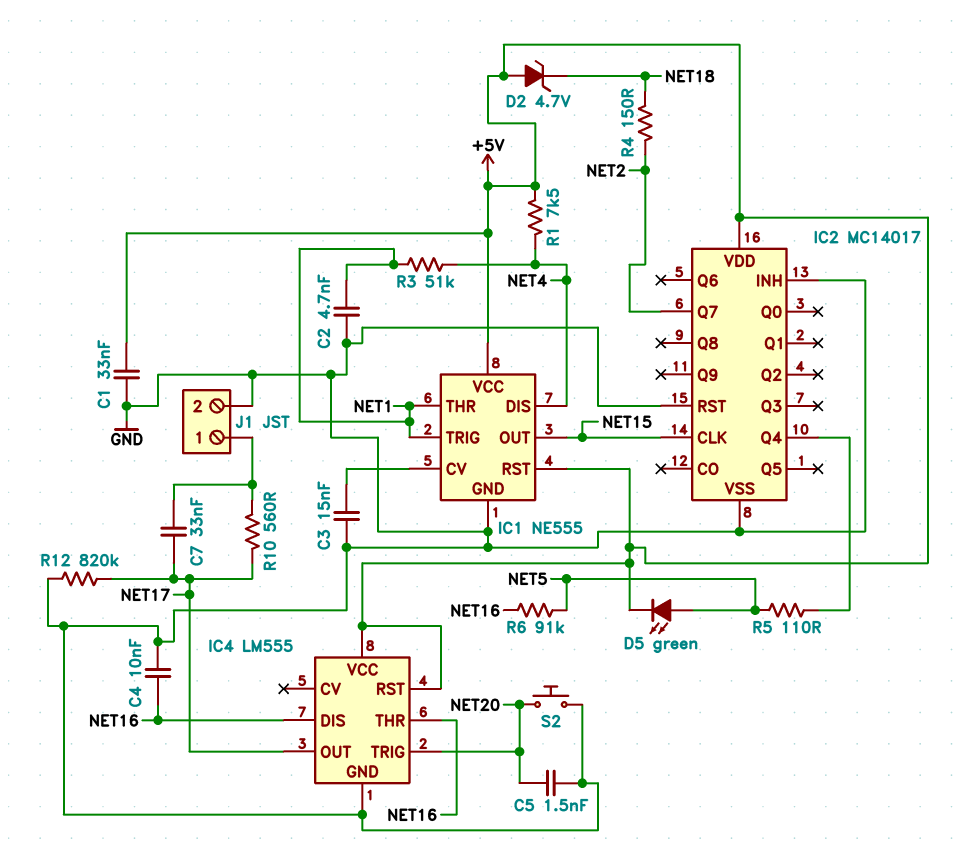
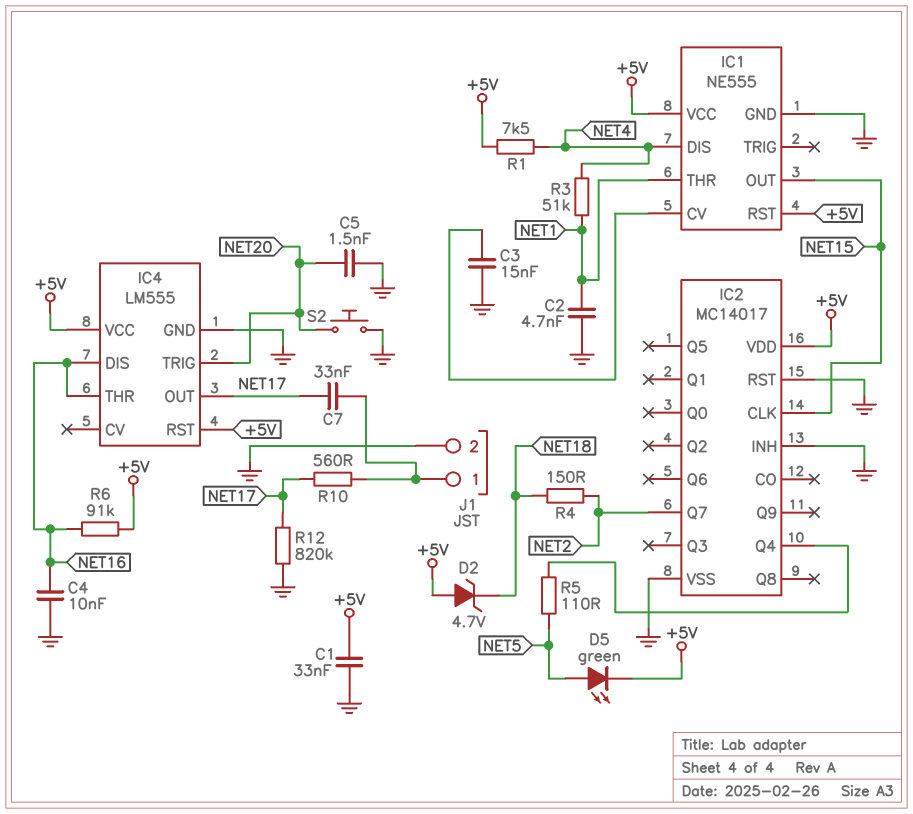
IC1 pin TRIG: NET1 -> none
R6: 91k (NET5, NET16) -> 91k (+5V, NET16)

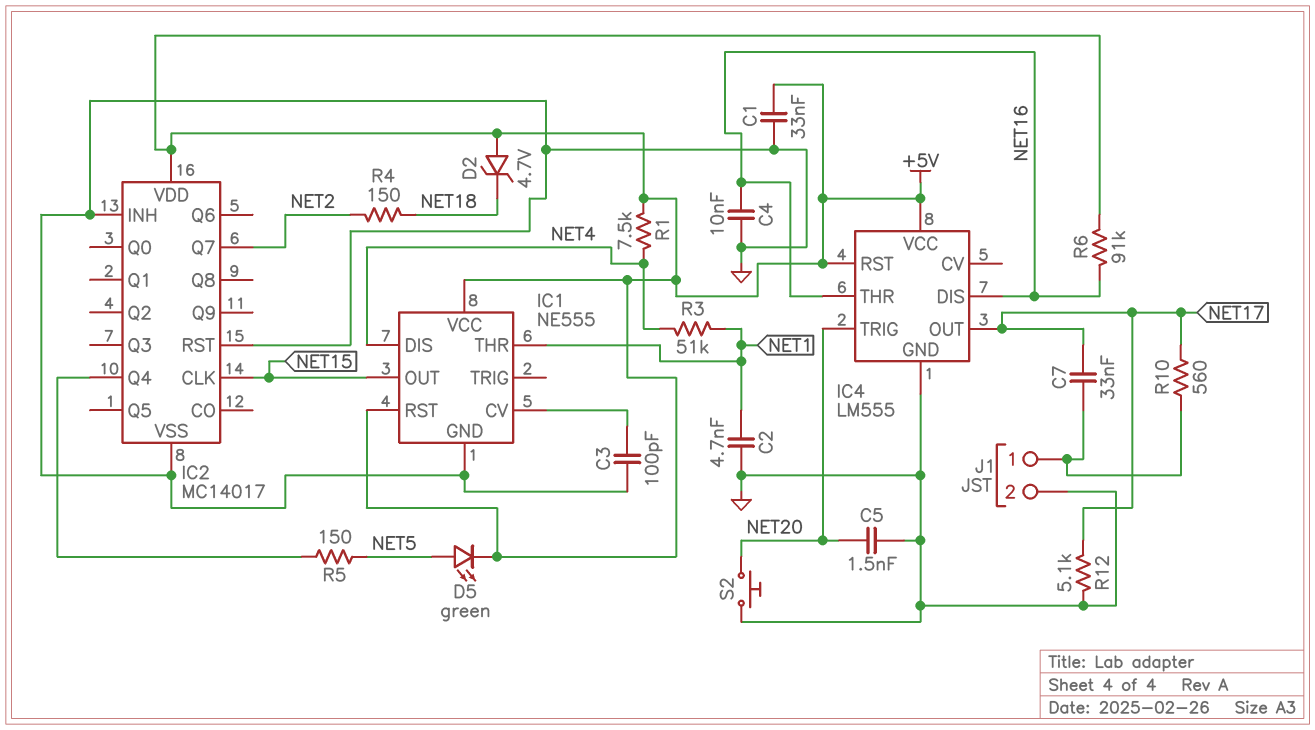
C3: 15nF (GND, IC1/CV) -> 100pF (GND, IC1/CV)
R5: 110 (IC2/Q4, NET5) -> 150 (IC2/Q4, NET5)
R12: 820k (GND, NET17) -> 5.1k (GND, NET17)

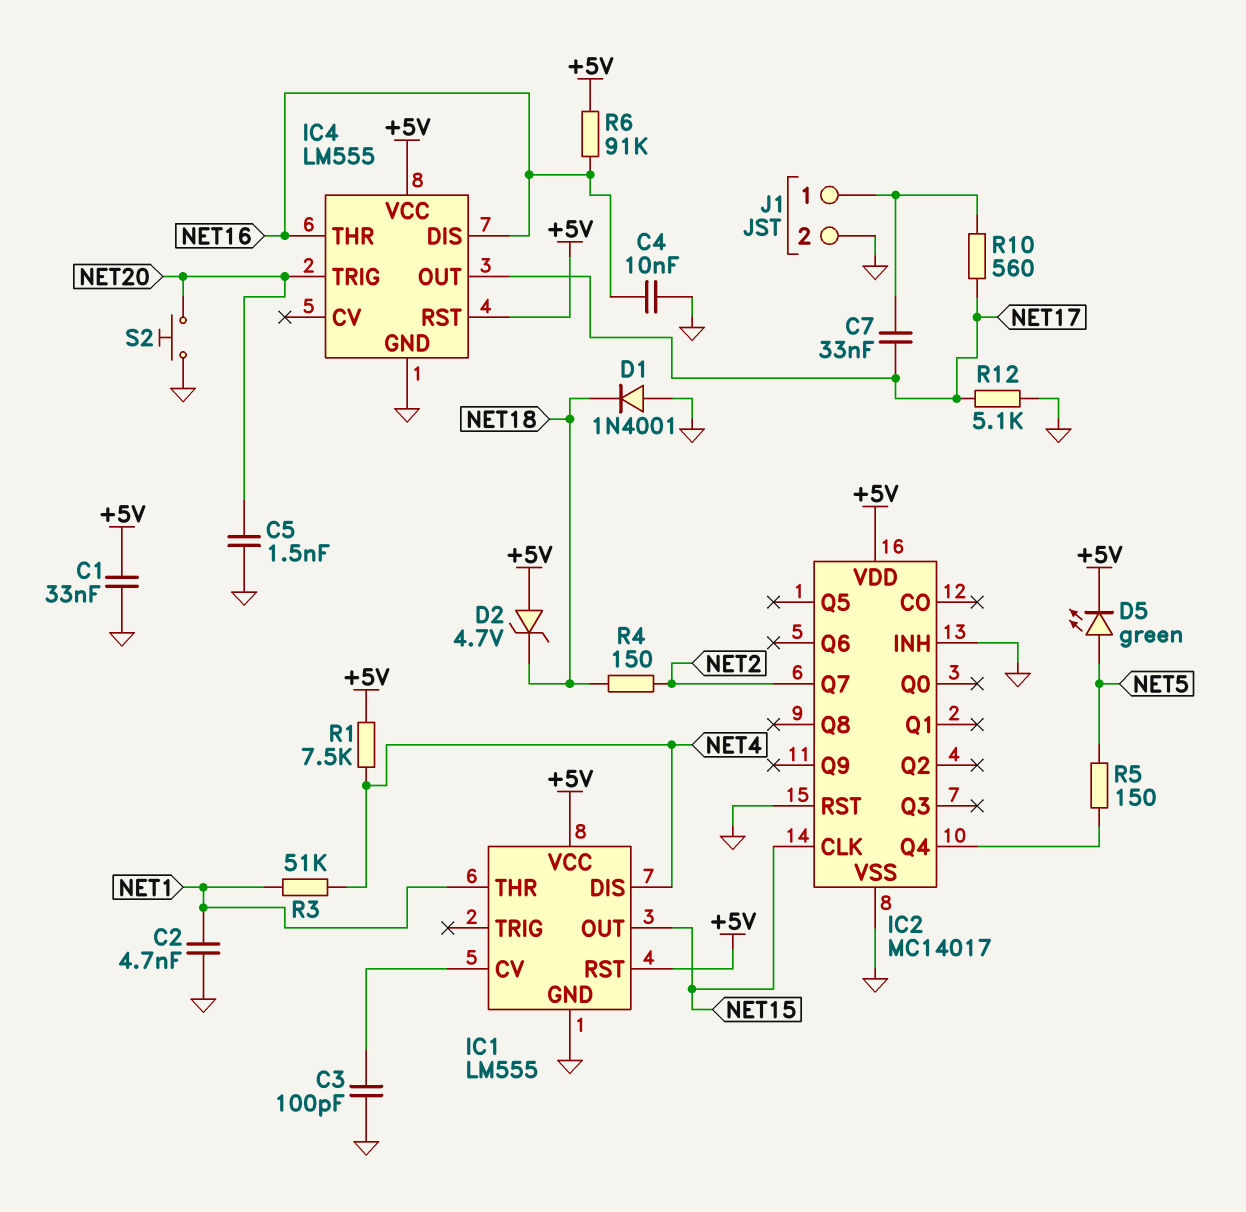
D1: none -> diode 1N4001 (A GND, K NET18)
IC1: NE555 -> LM555

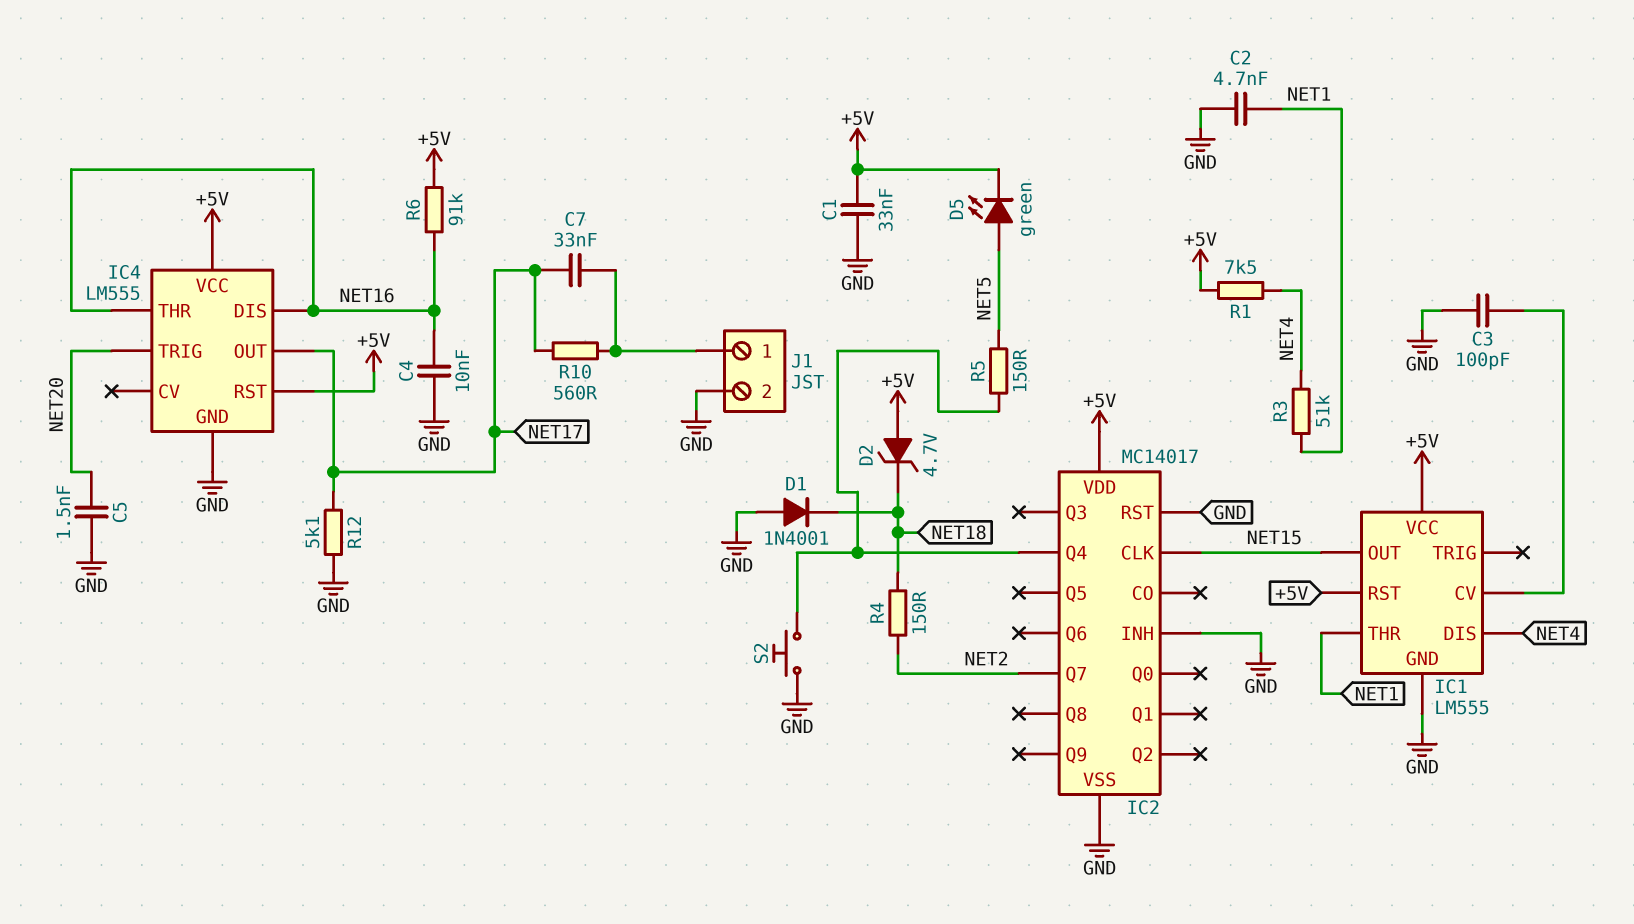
S2: button (GND, NET20) -> button (GND, IC2/Q4)

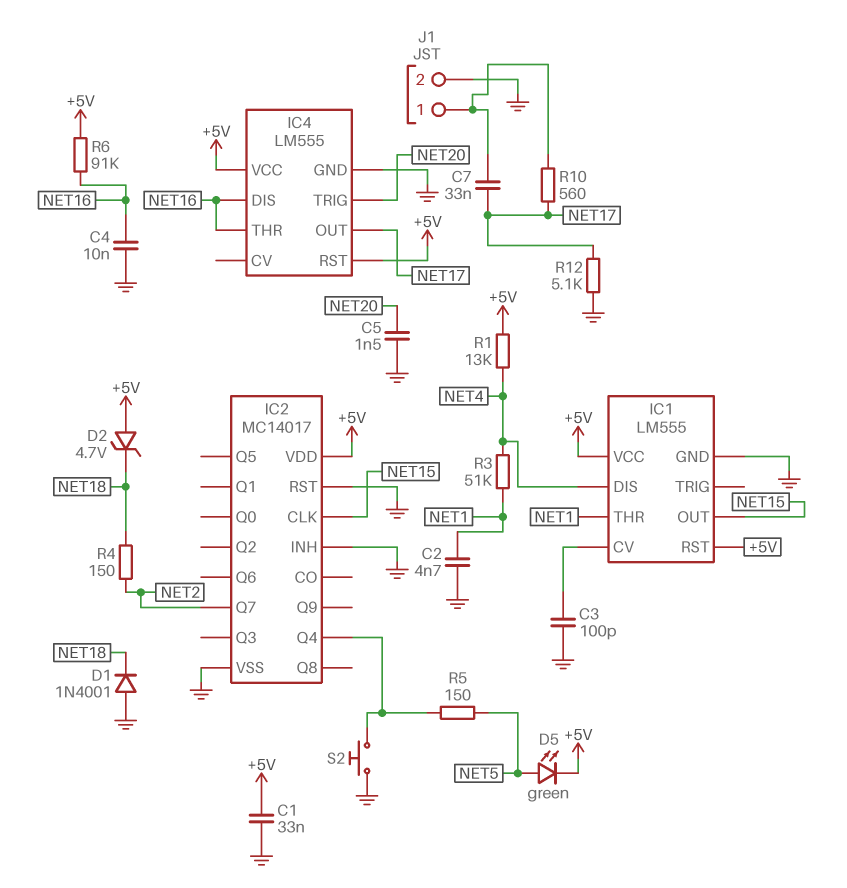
R1: 7.5k (+5V, NET4) -> 13k (+5V, NET4)

